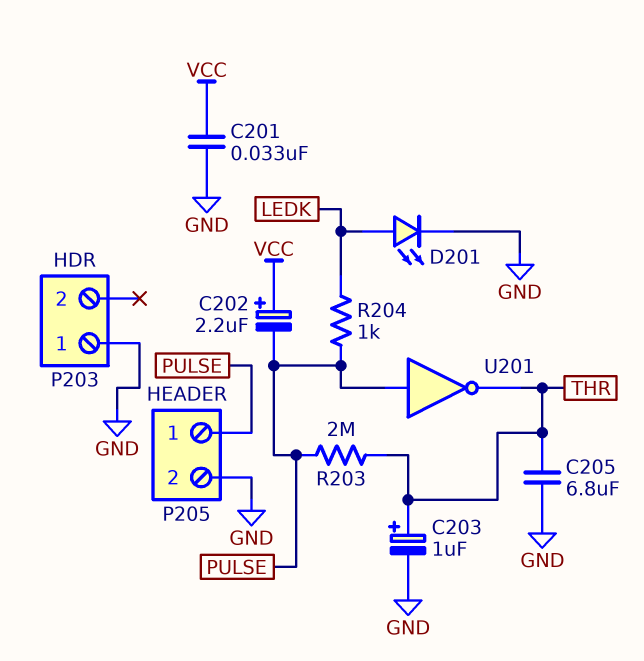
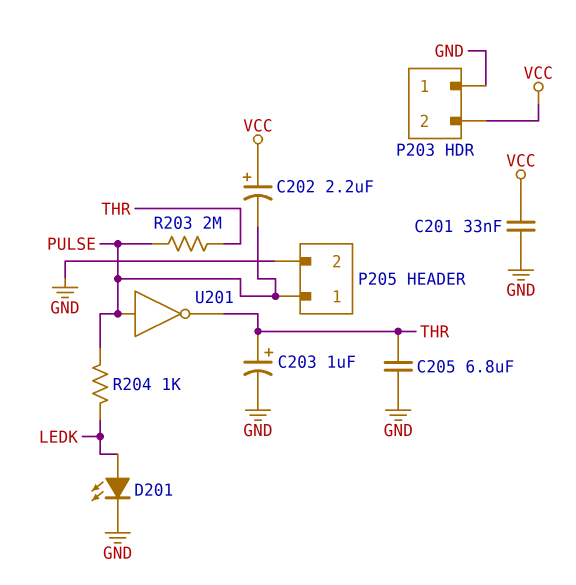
P203 pin 2: none -> VCC

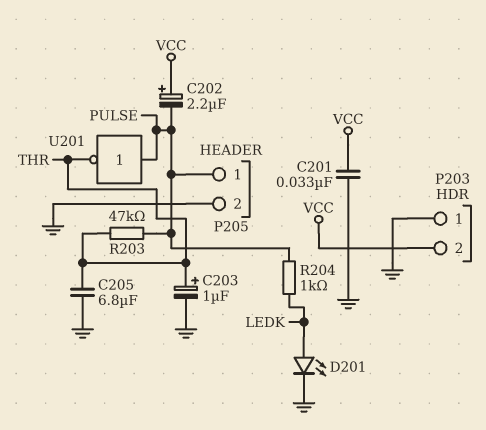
R203: 2M (PULSE, THR) -> 47k (PULSE, THR)

